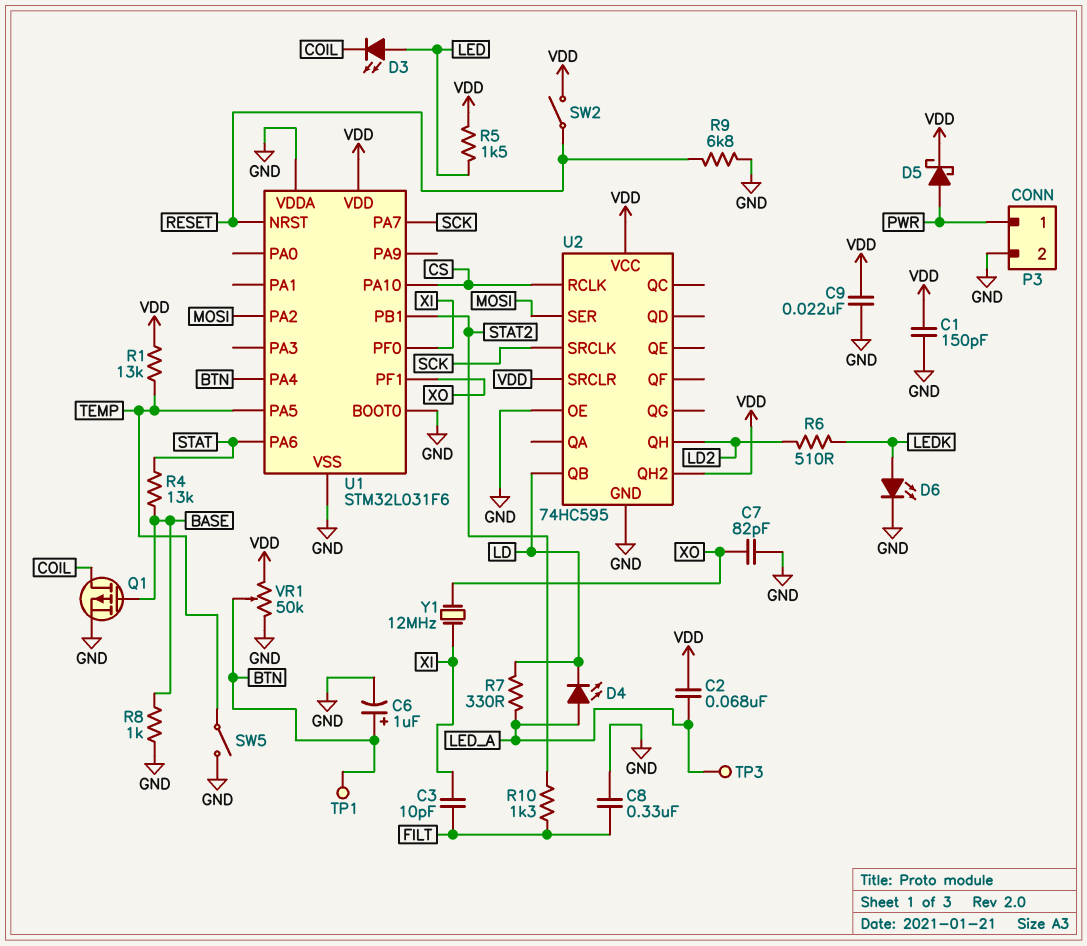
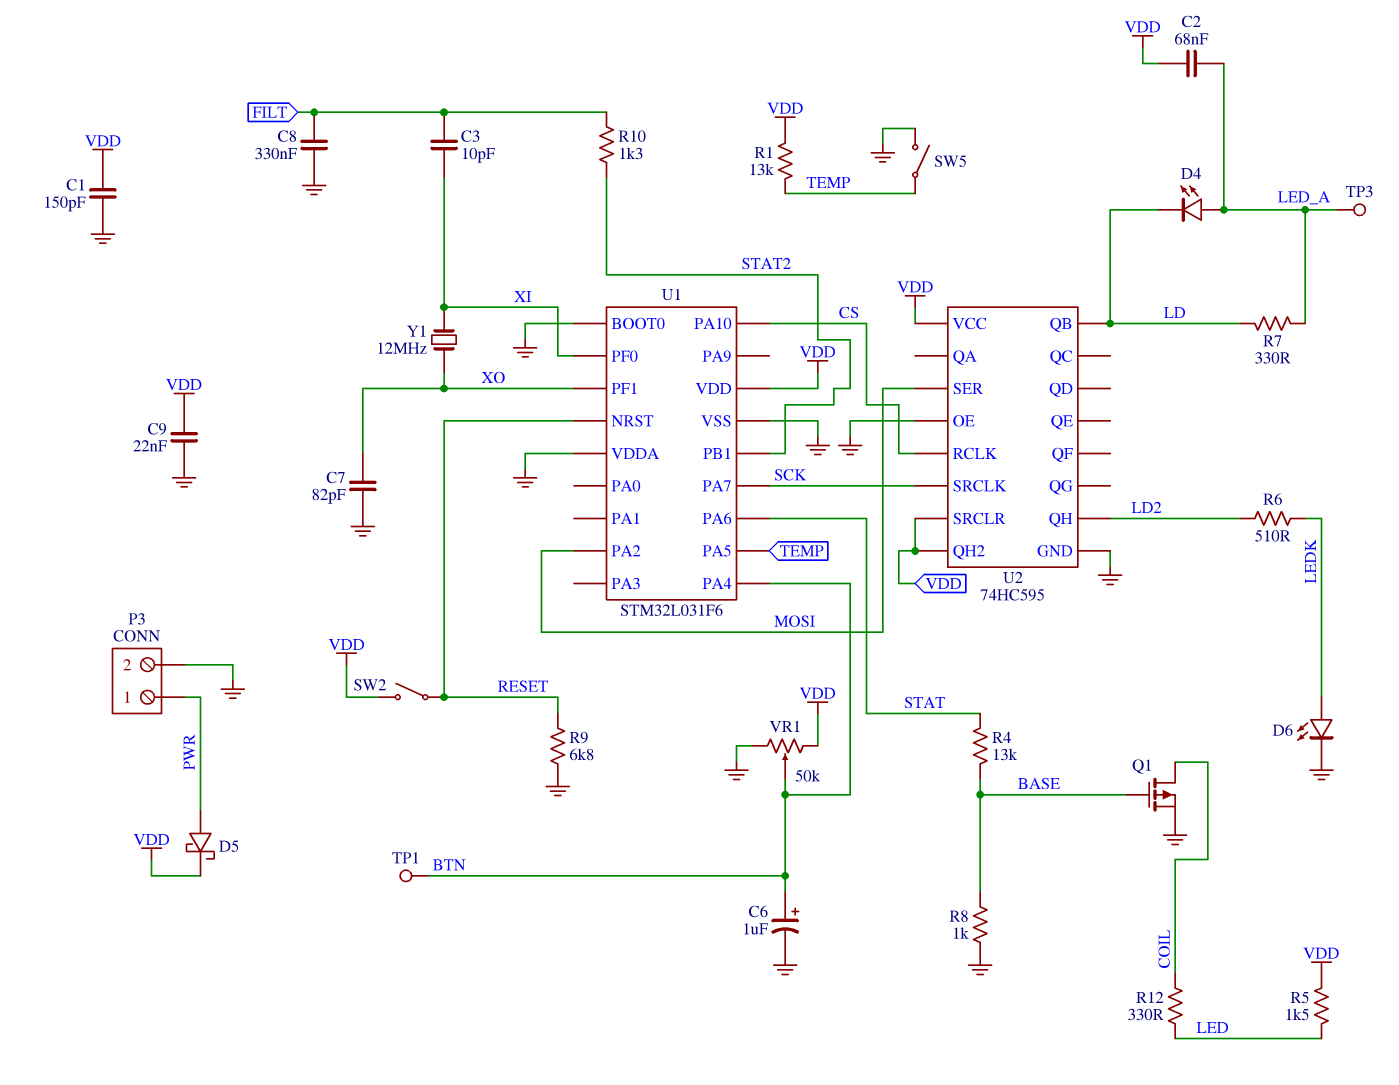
D3: LED (A LED, K COIL) -> none
R12: none -> 330 (COIL, LED)

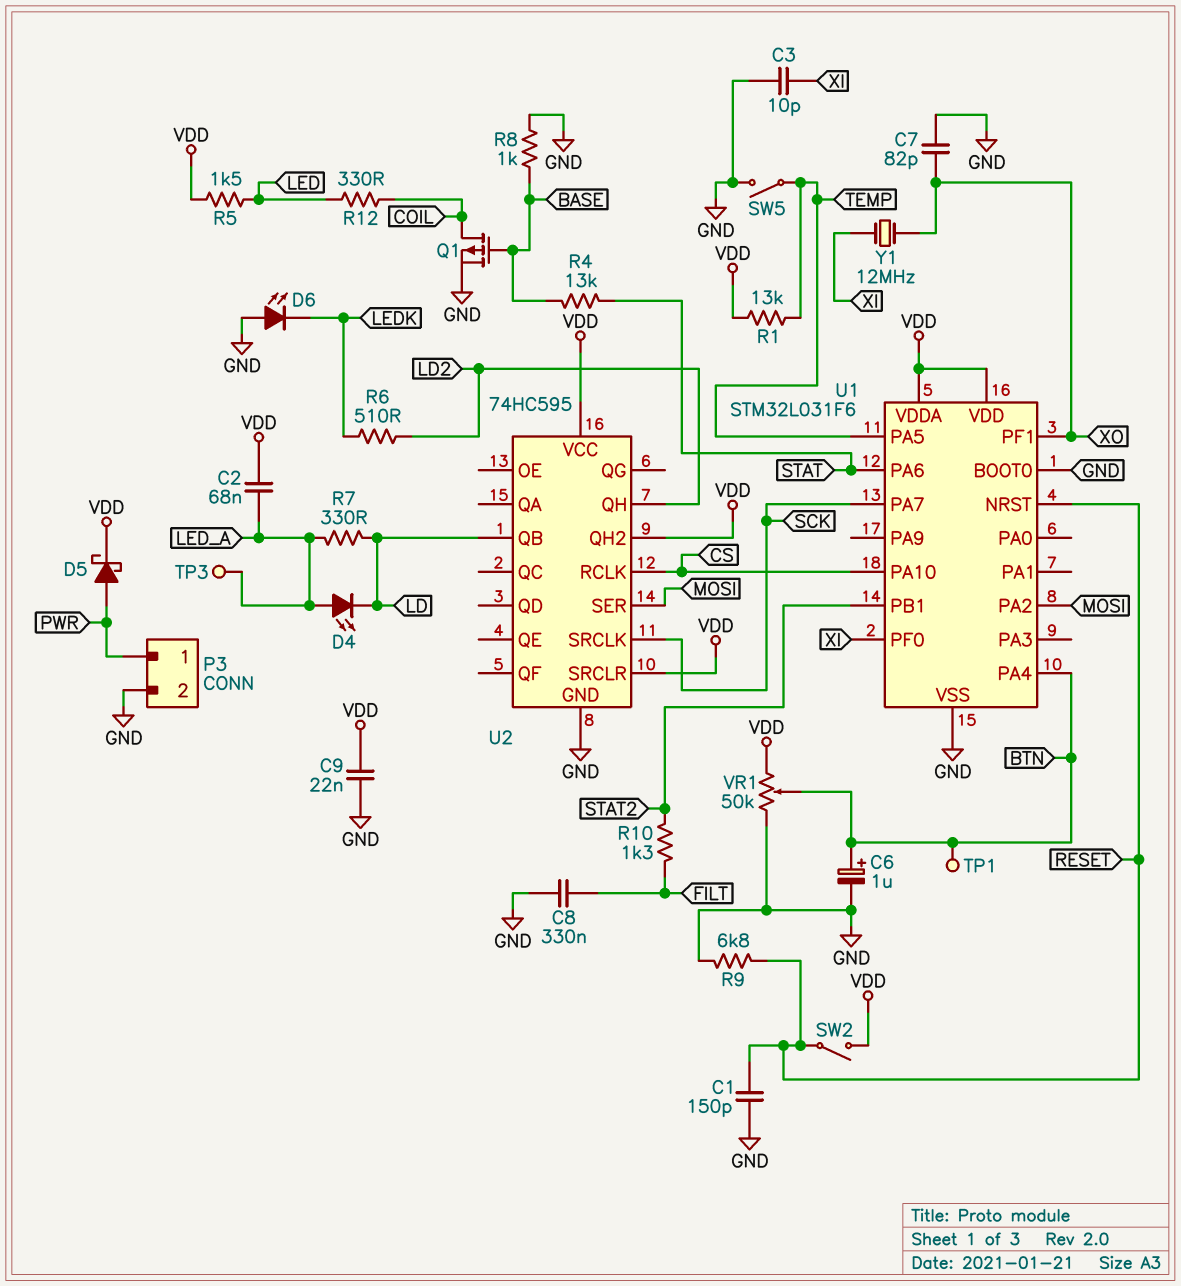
C1: 150pF (GND, VDD) -> 150pF (GND, RESET)
C3: 10pF (FILT, XI) -> 10pF (GND, XI)
D6: LED (A LEDK, K GND) -> LED (A GND, K LEDK)
U1 pin VDDA: GND -> VDD
U2 pin OE: GND -> none

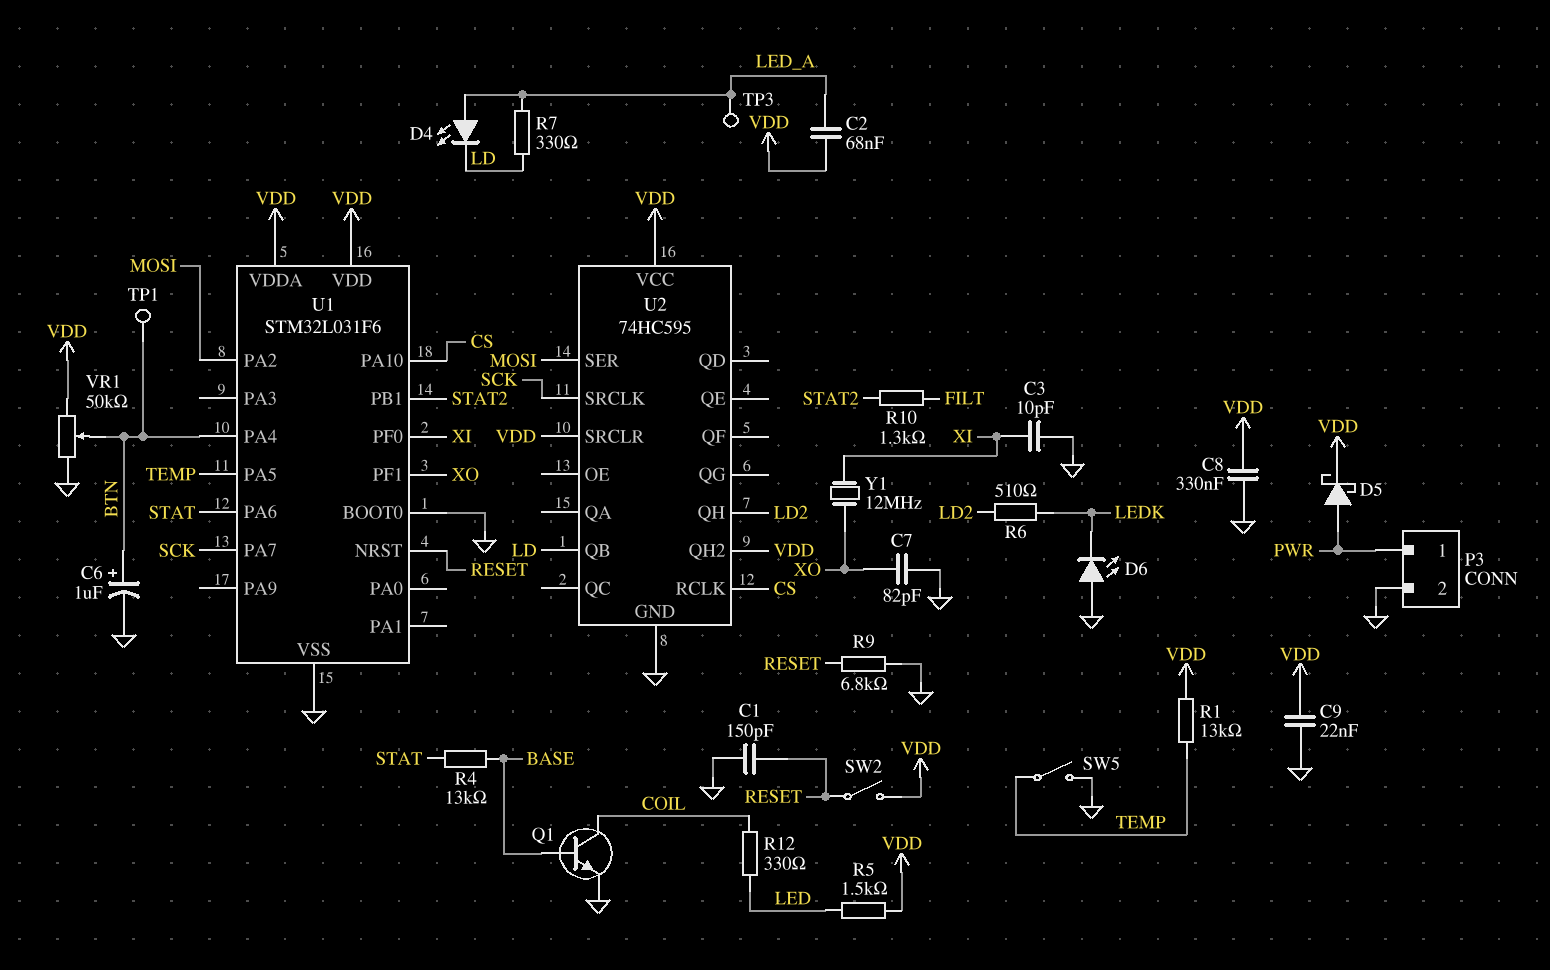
C8: 330nF (FILT, GND) -> 330nF (GND, VDD)
Q1: PMOS (G BASE, D COIL, S GND) -> NPN (B BASE, C COIL, E GND)
R8: 1k (BASE, GND) -> none

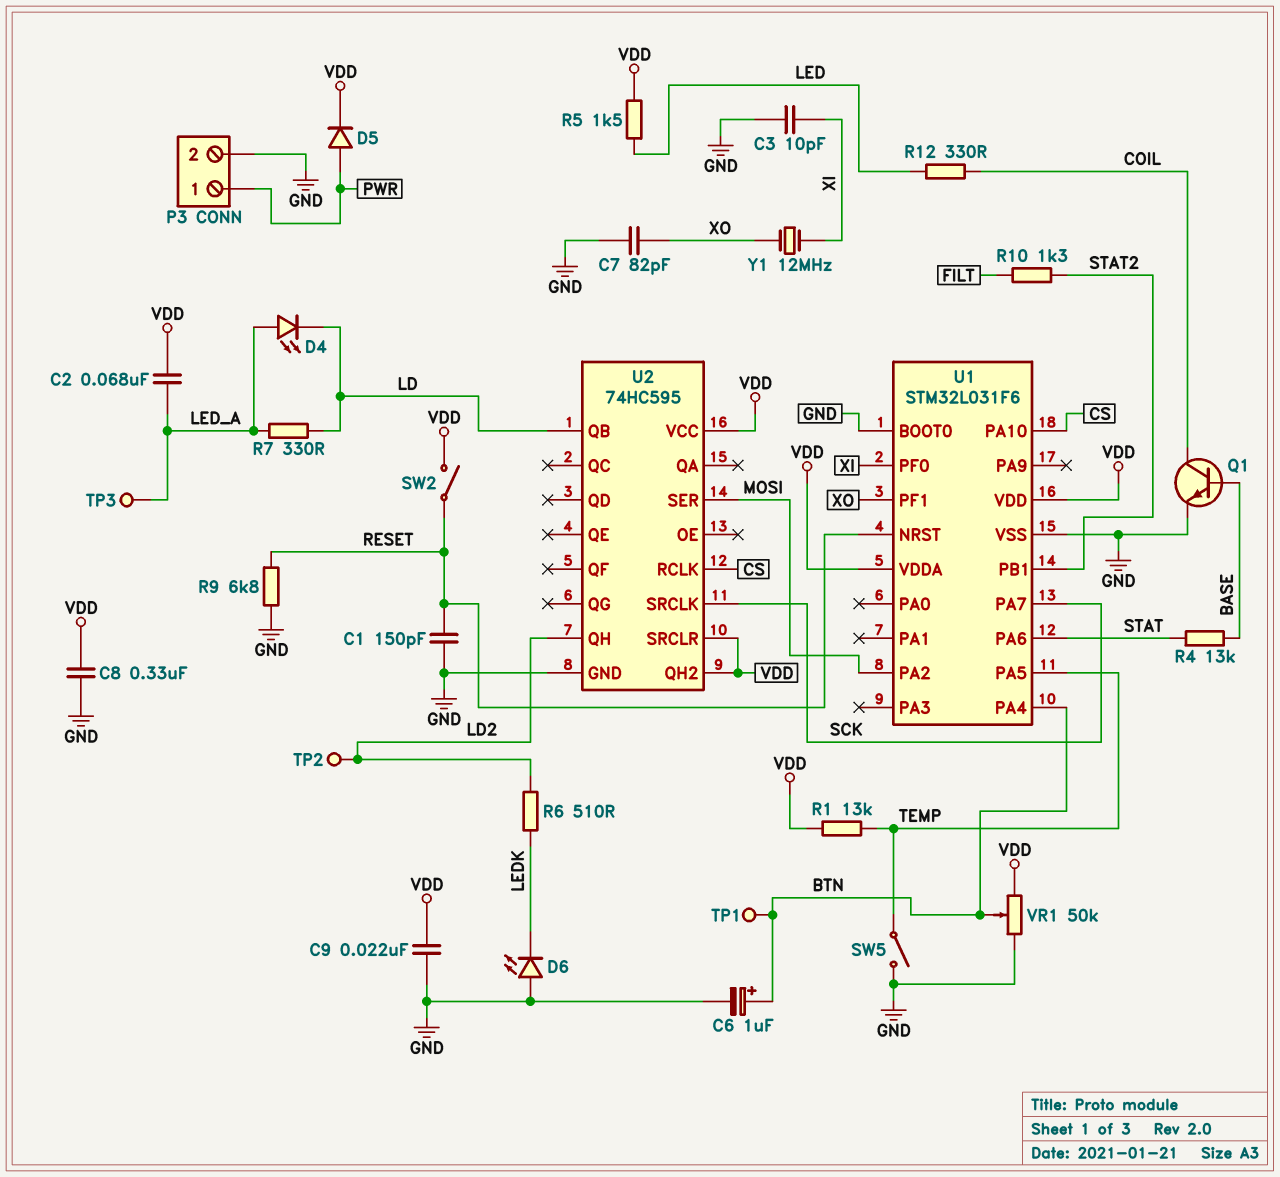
D5: schottky (A PWR, K VDD) -> diode (A PWR, K VDD)
TP2: none -> test point (LD2)

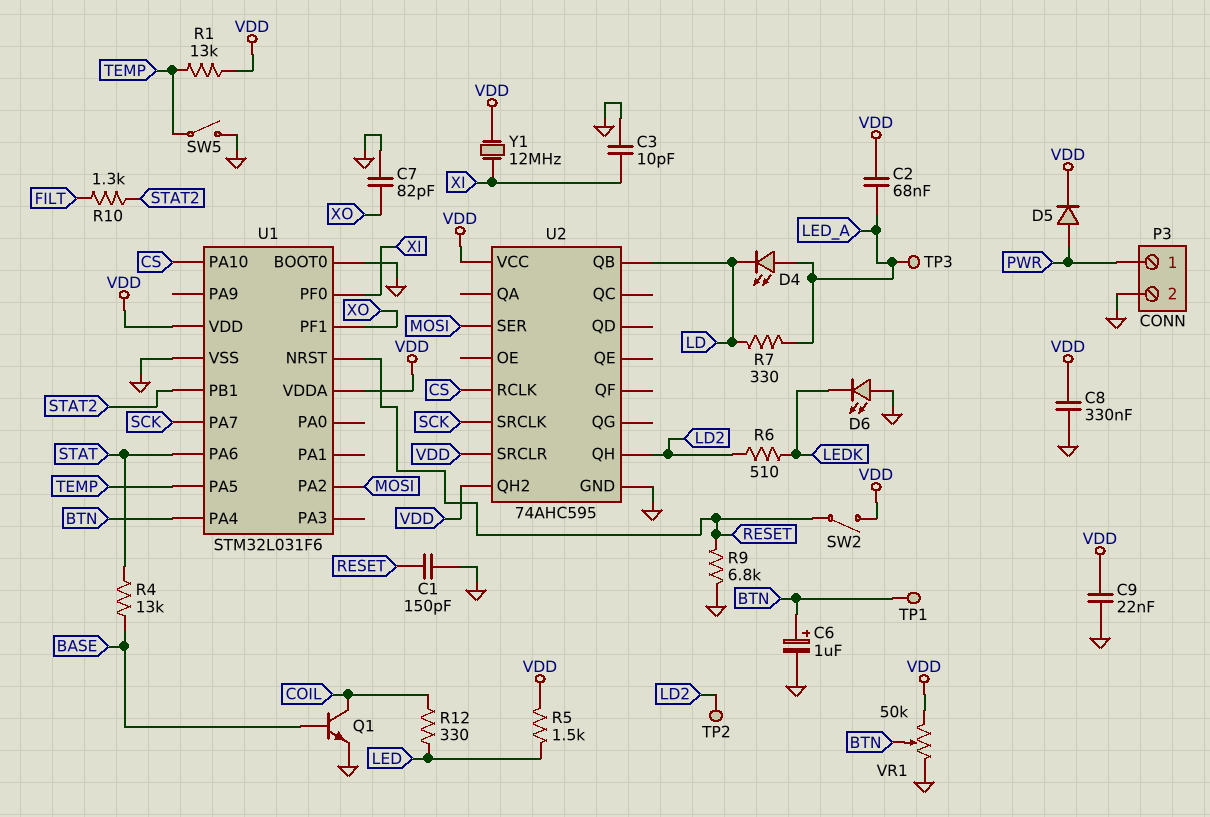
U2: 74HC595 -> 74AHC595
Y1: 12MHz (XI, XO) -> 12MHz (VDD, XI)

